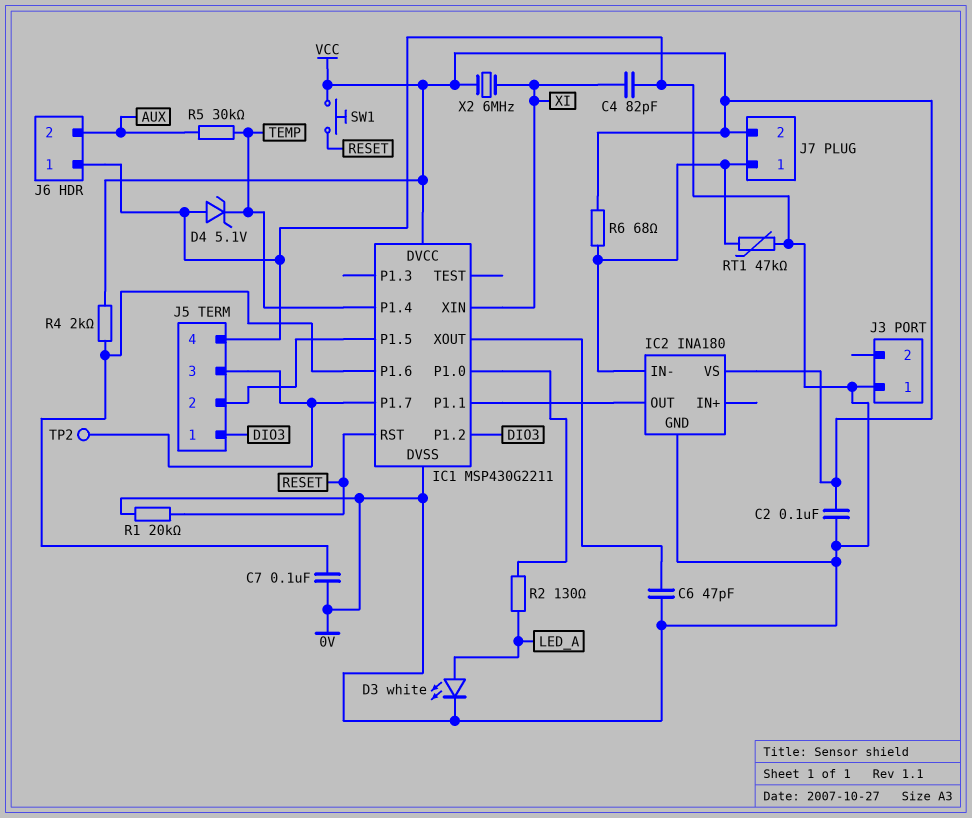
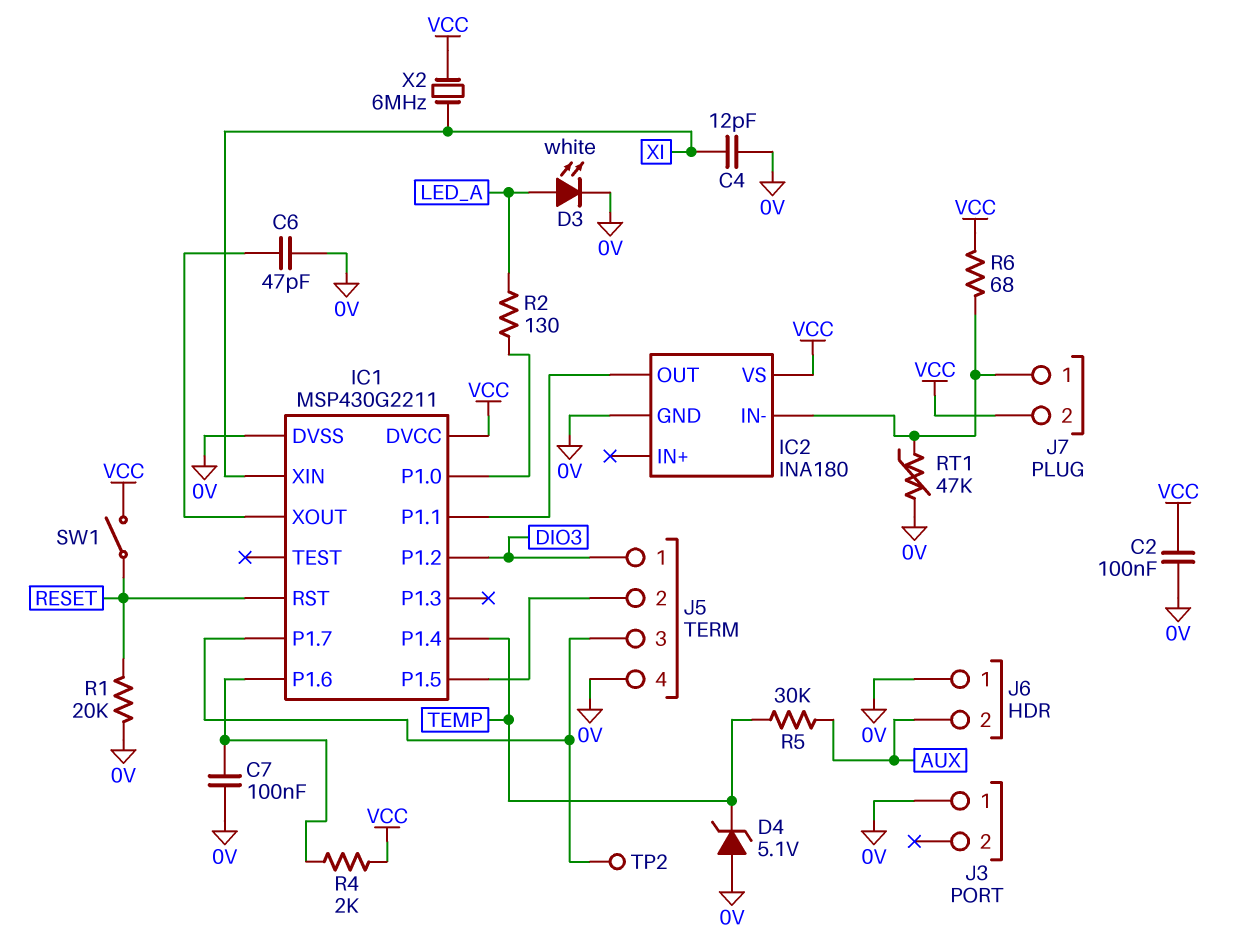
C4: 82pF (0V, XI) -> 12pF (0V, XI)
SW1: button (RESET, VCC) -> switch (RESET, VCC)

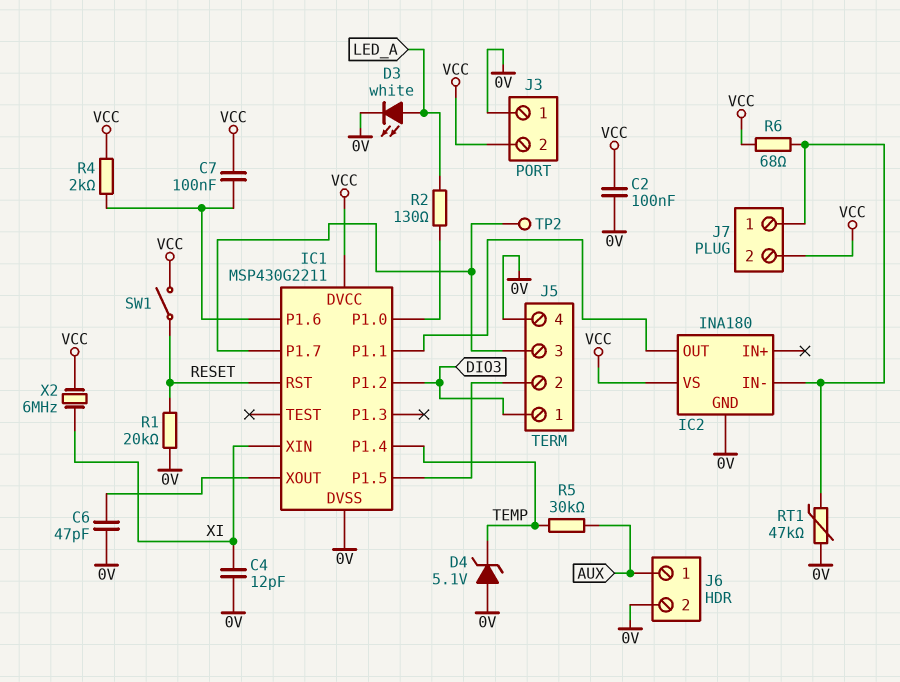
C7: 100nF (0V, IC1/P1.6) -> 100nF (IC1/P1.6, VCC)
J3 pin 2: none -> VCC
J6 pin 1: 0V -> AUX
J6 pin 2: AUX -> 0V

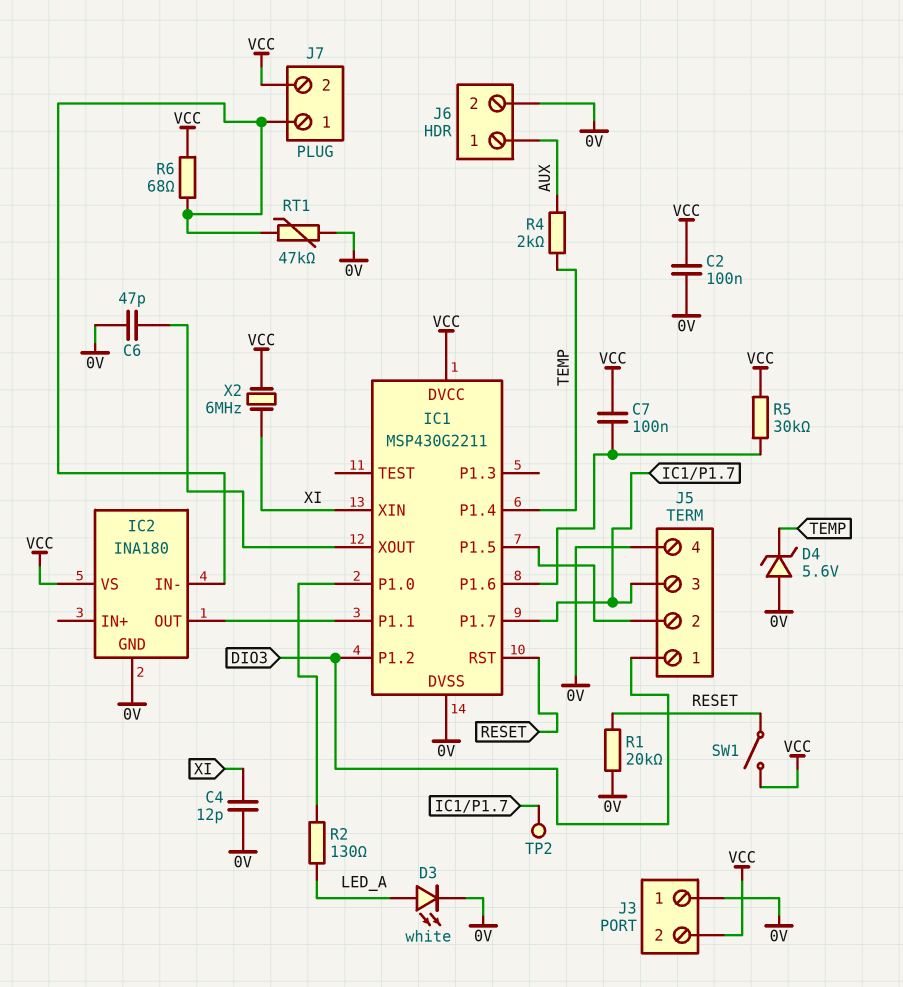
D4: zener 5.1V (A 0V, K TEMP) -> zener 5.6V (A 0V, K TEMP)
R4: 2k (IC1/P1.6, VCC) -> 2k (AUX, TEMP)
R5: 30k (AUX, TEMP) -> 30k (IC1/P1.6, VCC)

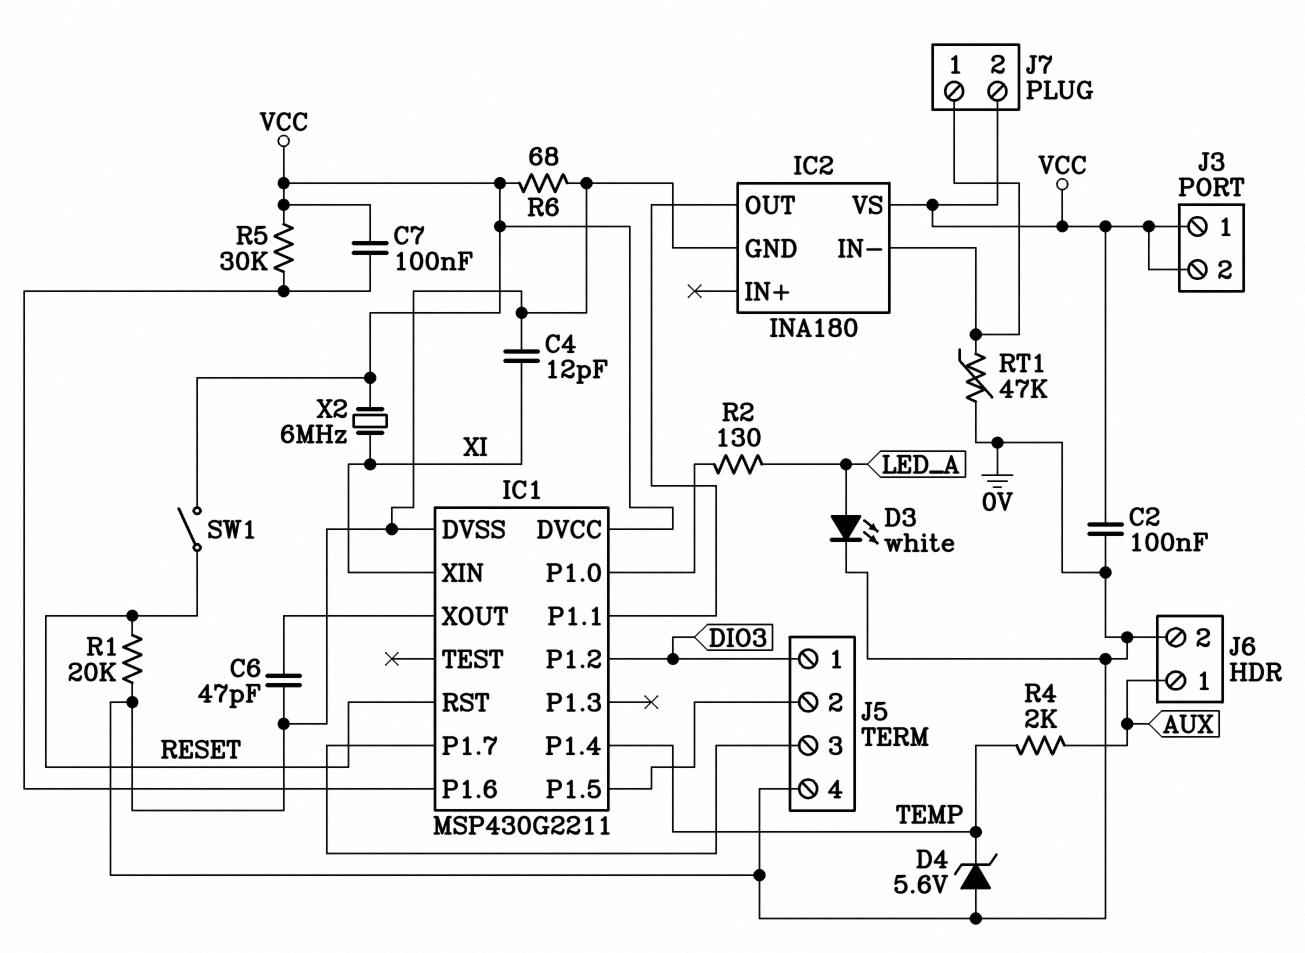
J3 pin 1: 0V -> VCC
R6: 68 (IC2/IN-, VCC) -> 68 (0V, VCC)
TP2: test point (IC1/P1.7) -> none

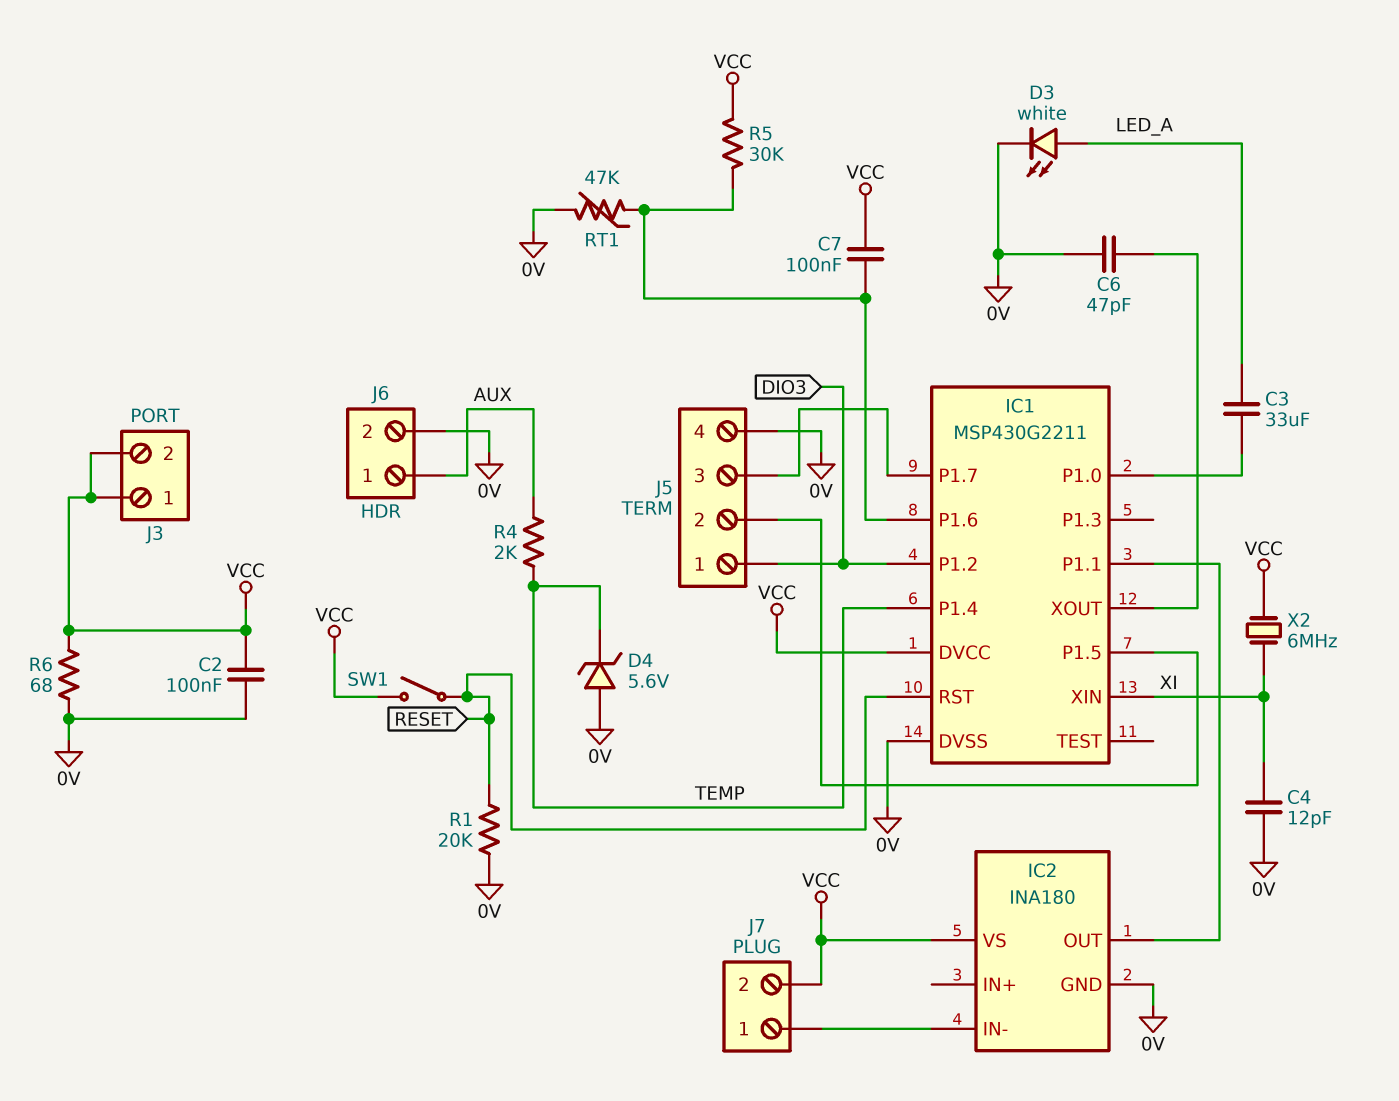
C3: none -> 33uF (IC1/P1.0, LED_A)
R2: 130 (IC1/P1.0, LED_A) -> none
RT1: 47k (0V, IC2/IN-) -> 47k (0V, IC1/P1.6)

